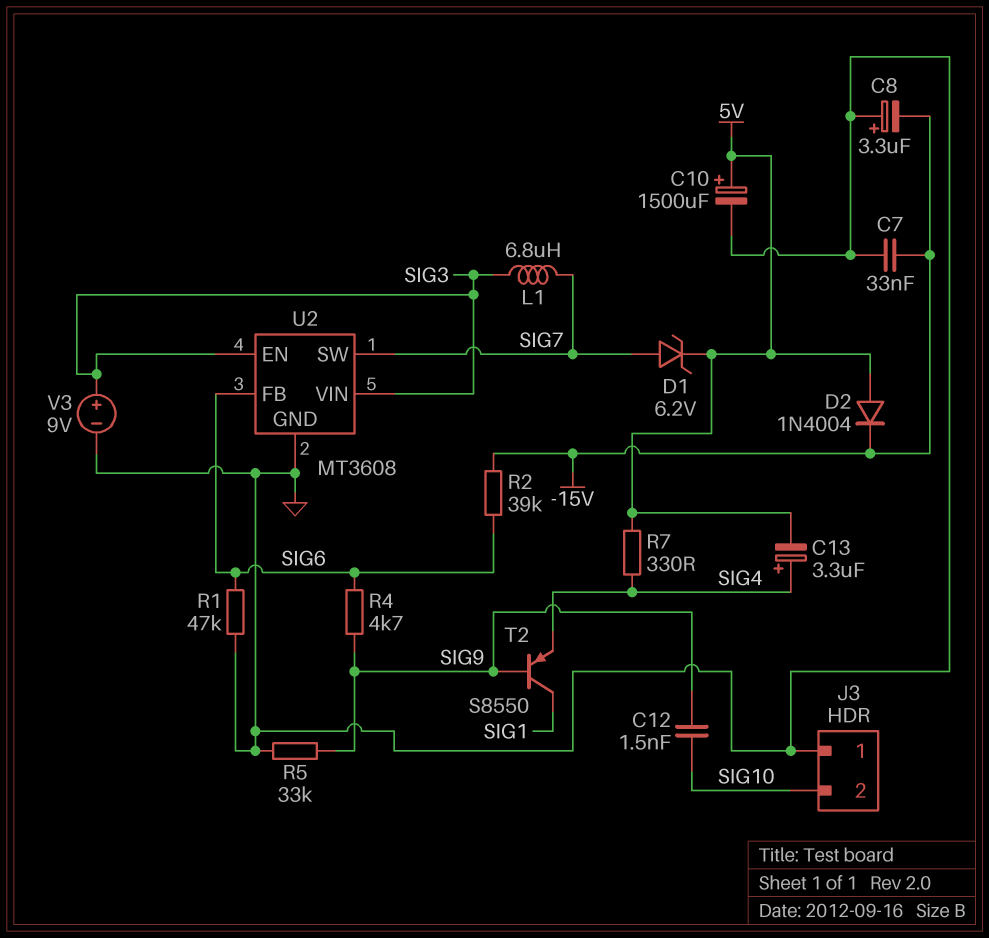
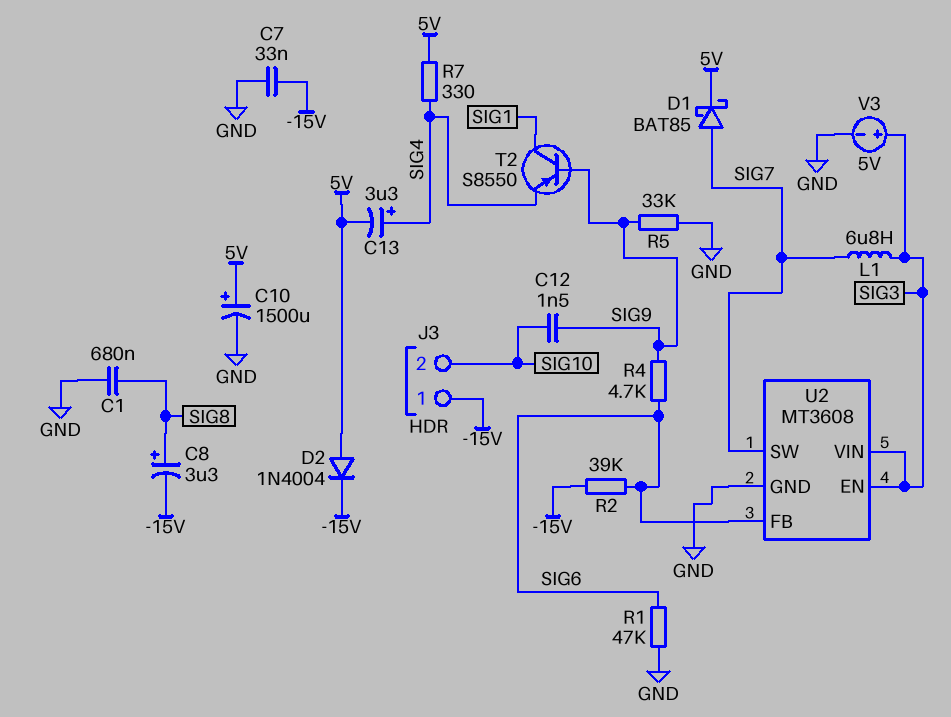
C1: none -> 680nF (GND, SIG8)
C8: 3.3uF (plus GND, minus -15V) -> 3.3uF (plus SIG8, minus -15V)
D1: zener 6.2V (A SIG7, K 5V) -> schottky BAT85 (A SIG7, K 5V)
J3 pin 1: GND -> -15V
V3: 9V (plus SIG3, minus GND) -> 5V (plus SIG3, minus GND)

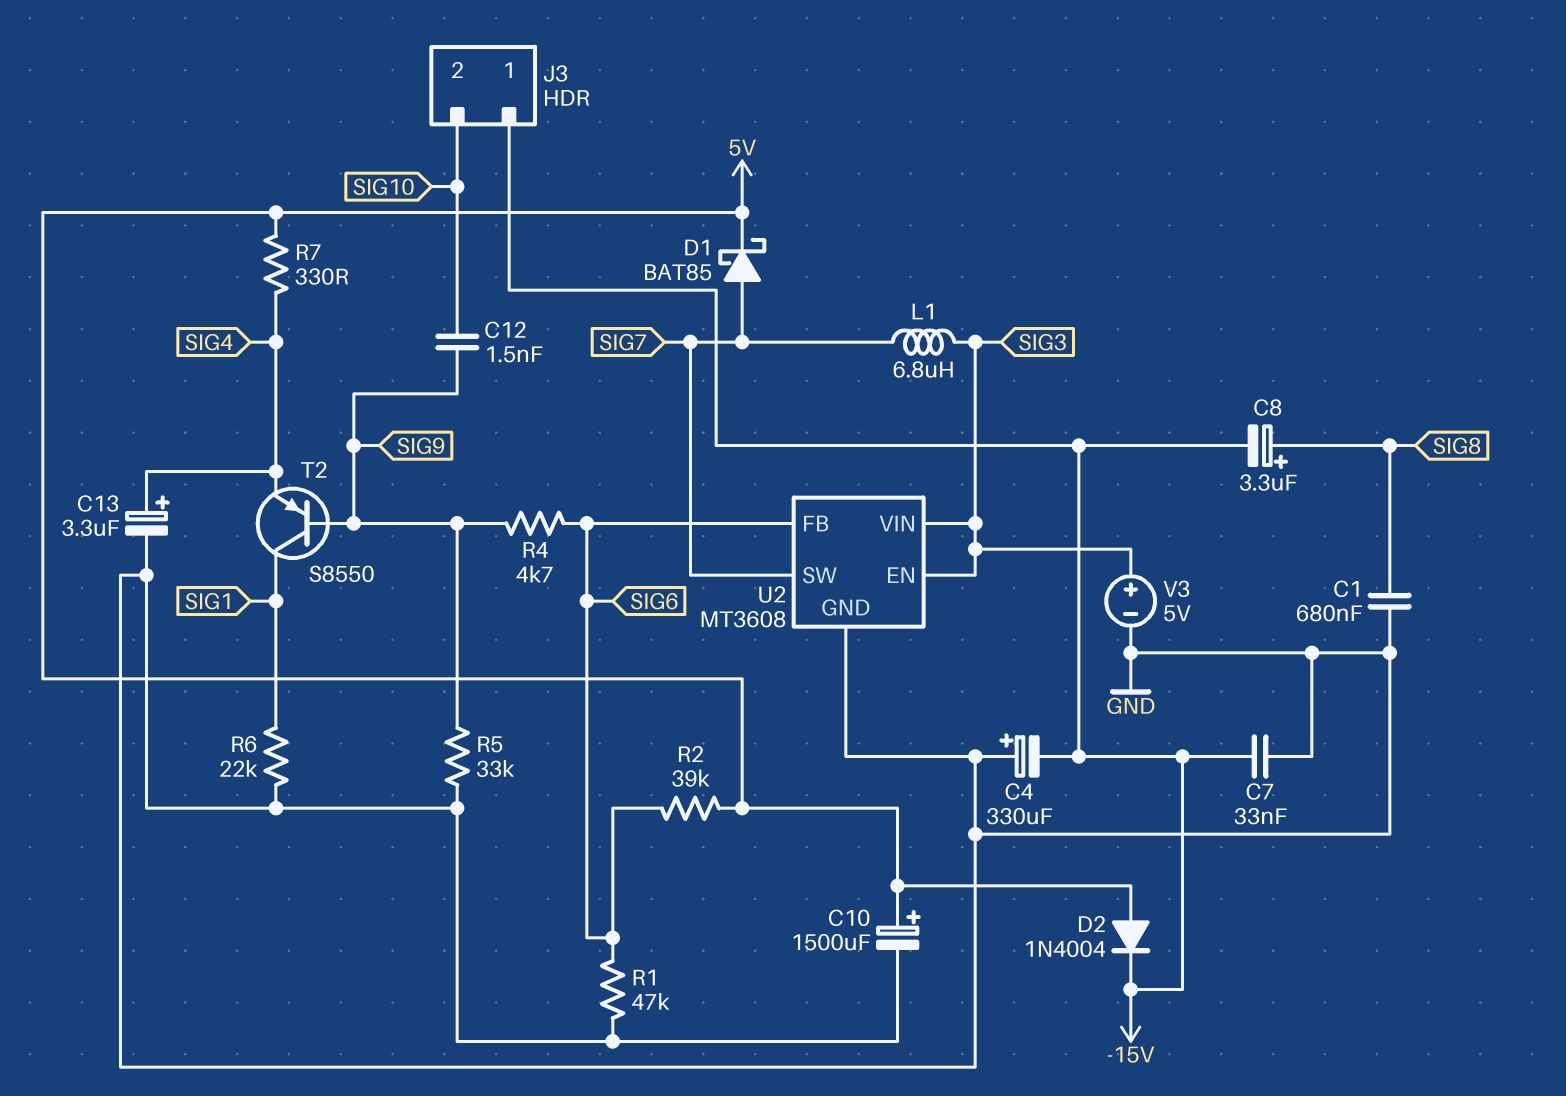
C4: none -> 330uF (plus GND, minus -15V)
C13: 3.3uF (plus SIG4, minus 5V) -> 3.3uF (plus SIG4, minus GND)
R2: 39k (-15V, SIG6) -> 39k (5V, SIG6)
R6: none -> 22k (GND, SIG1)

